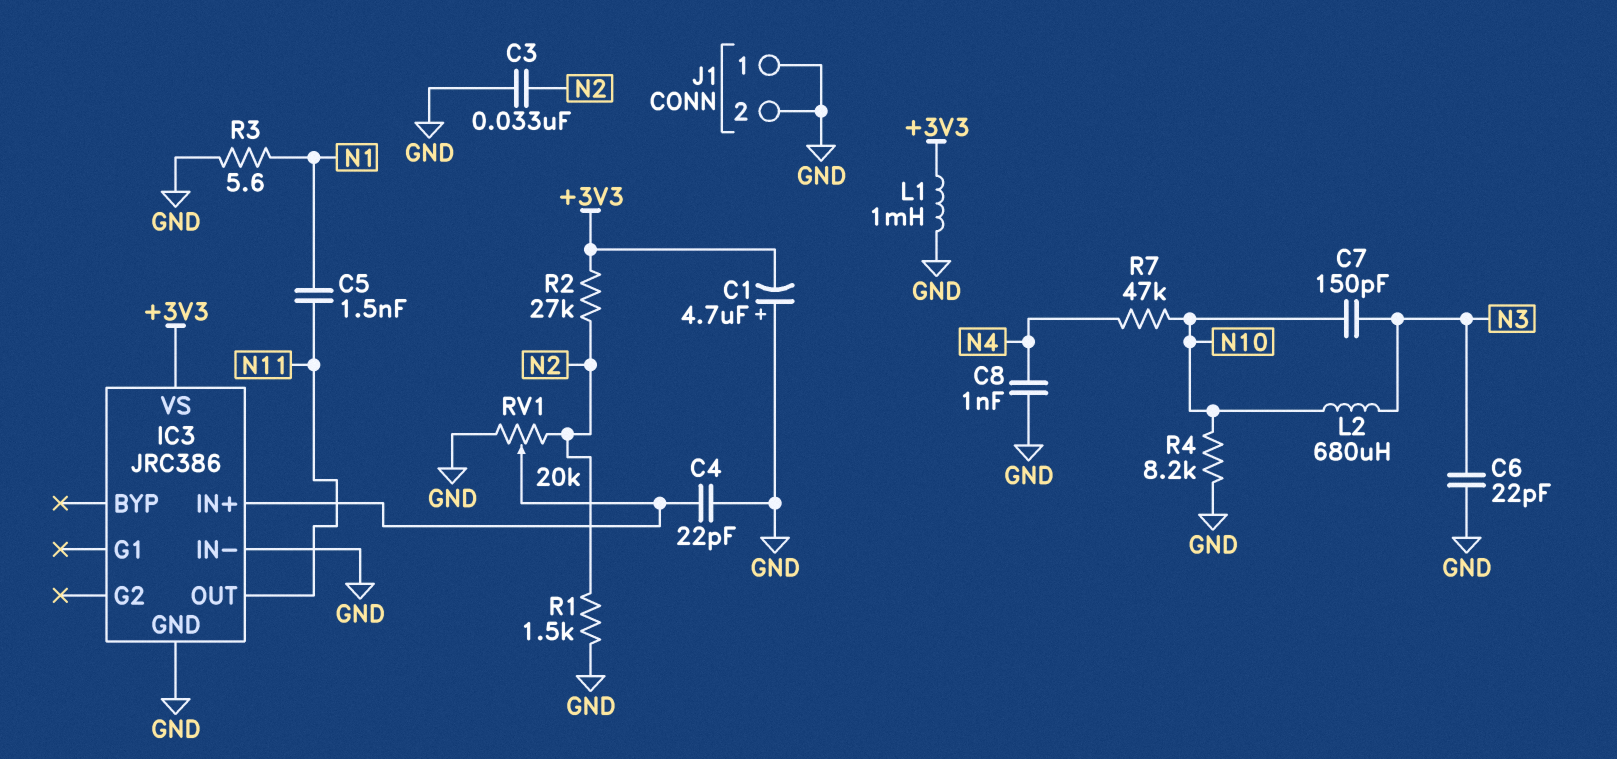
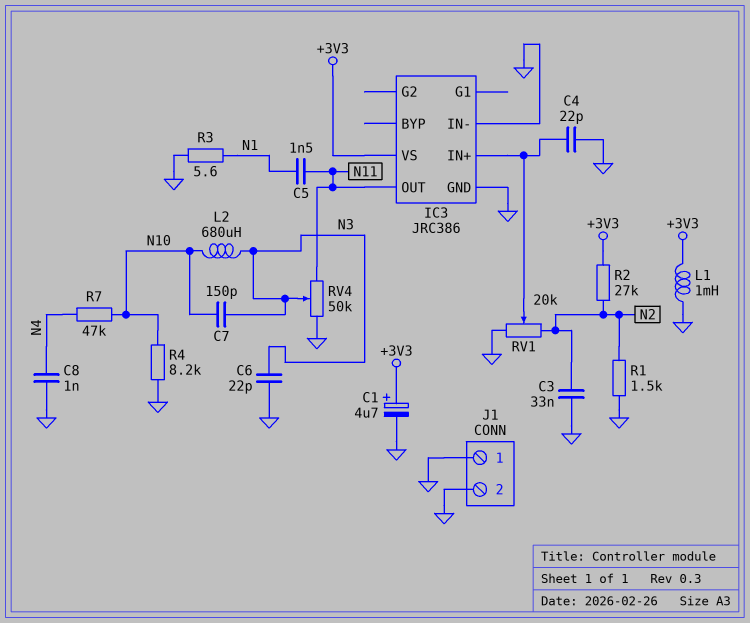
C1: 4.7uF (plus GND, minus +3V3) -> 4.7uF (plus +3V3, minus GND)
RV4: none -> 50k (GND, N11, wiper N3)

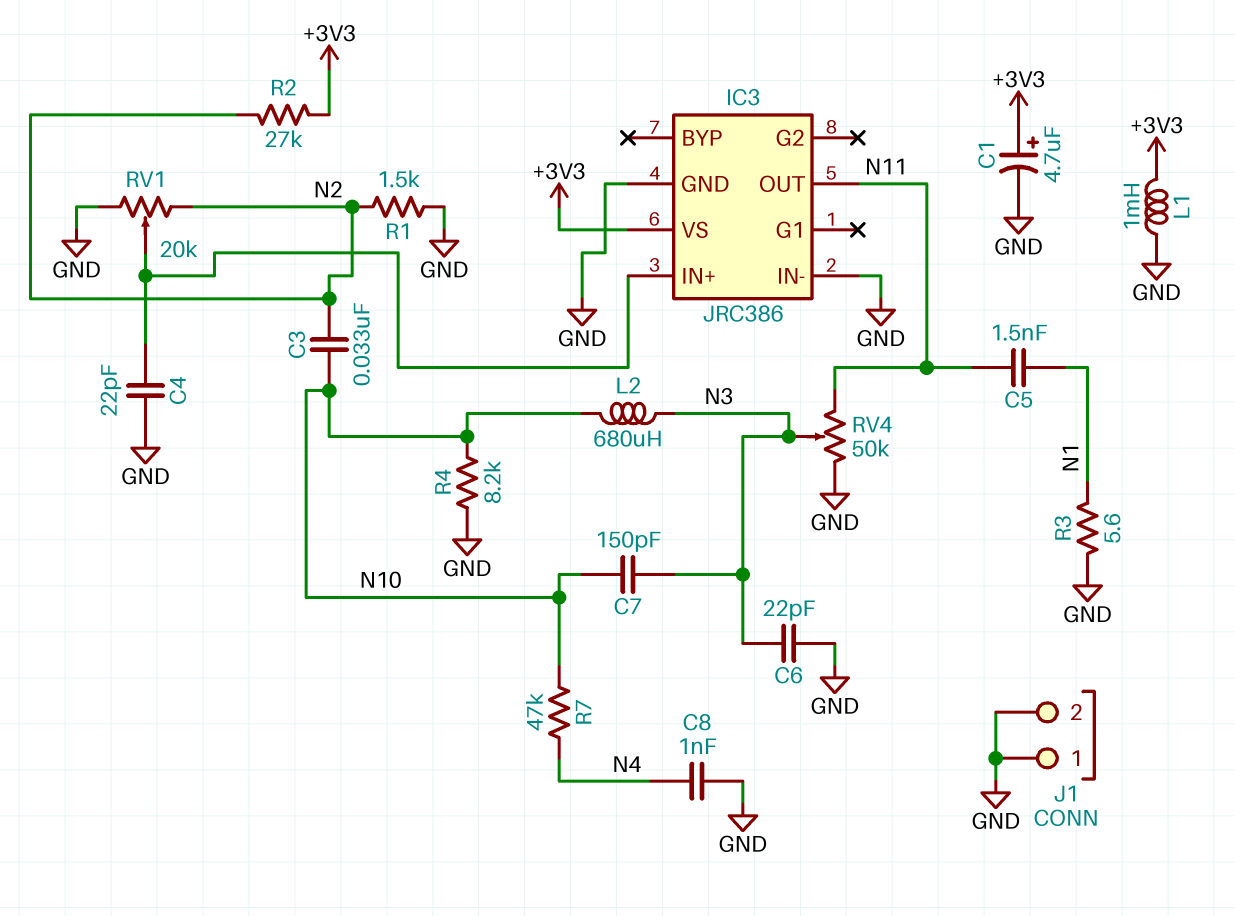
C3: 33nF (GND, N2) -> 33nF (N2, N10)

